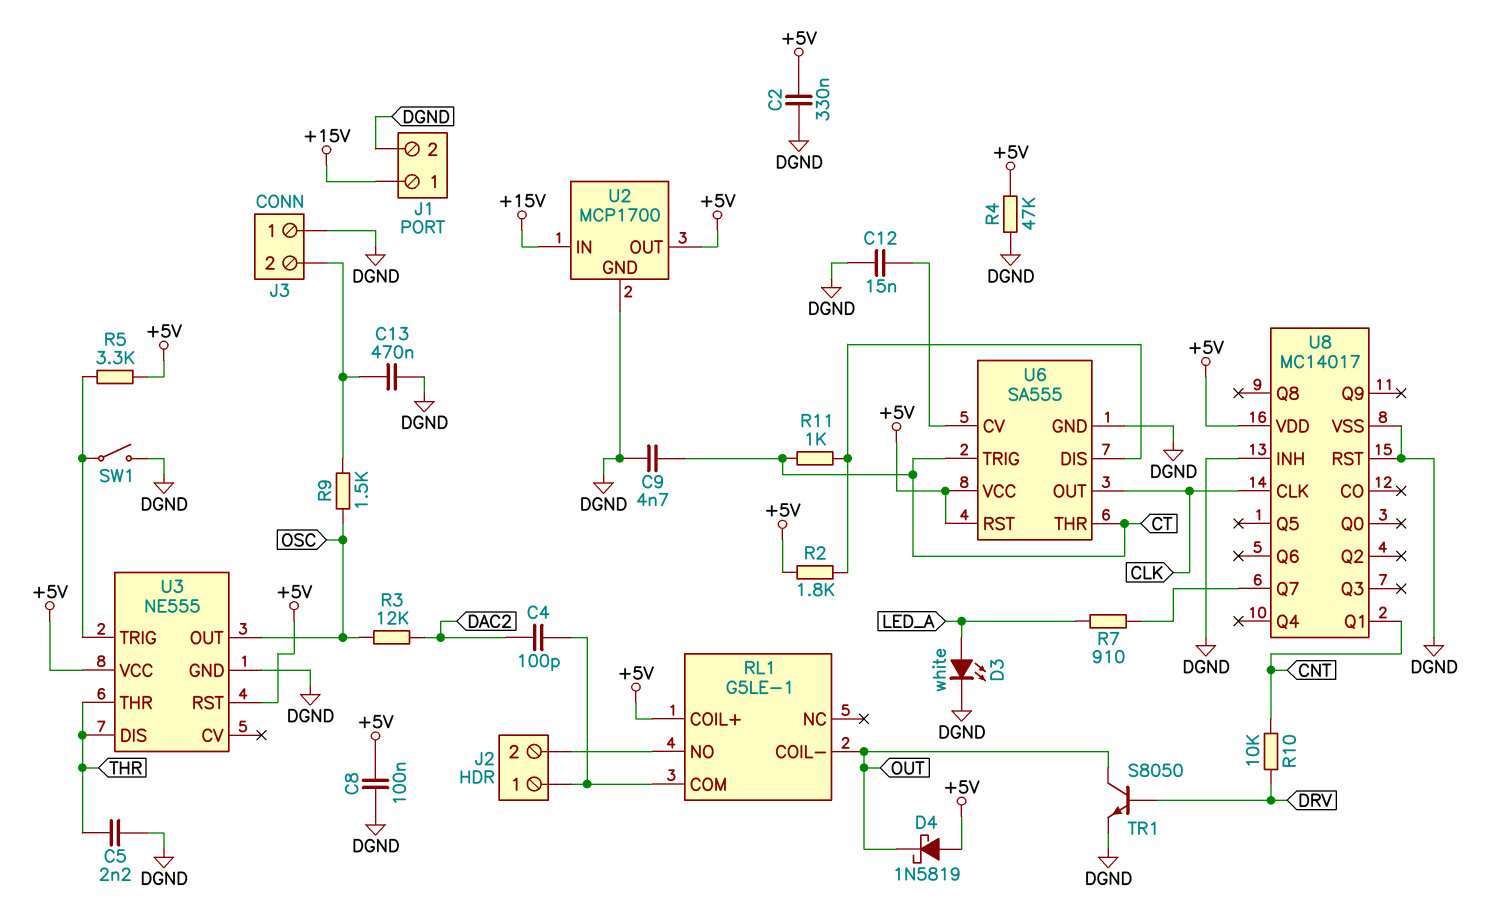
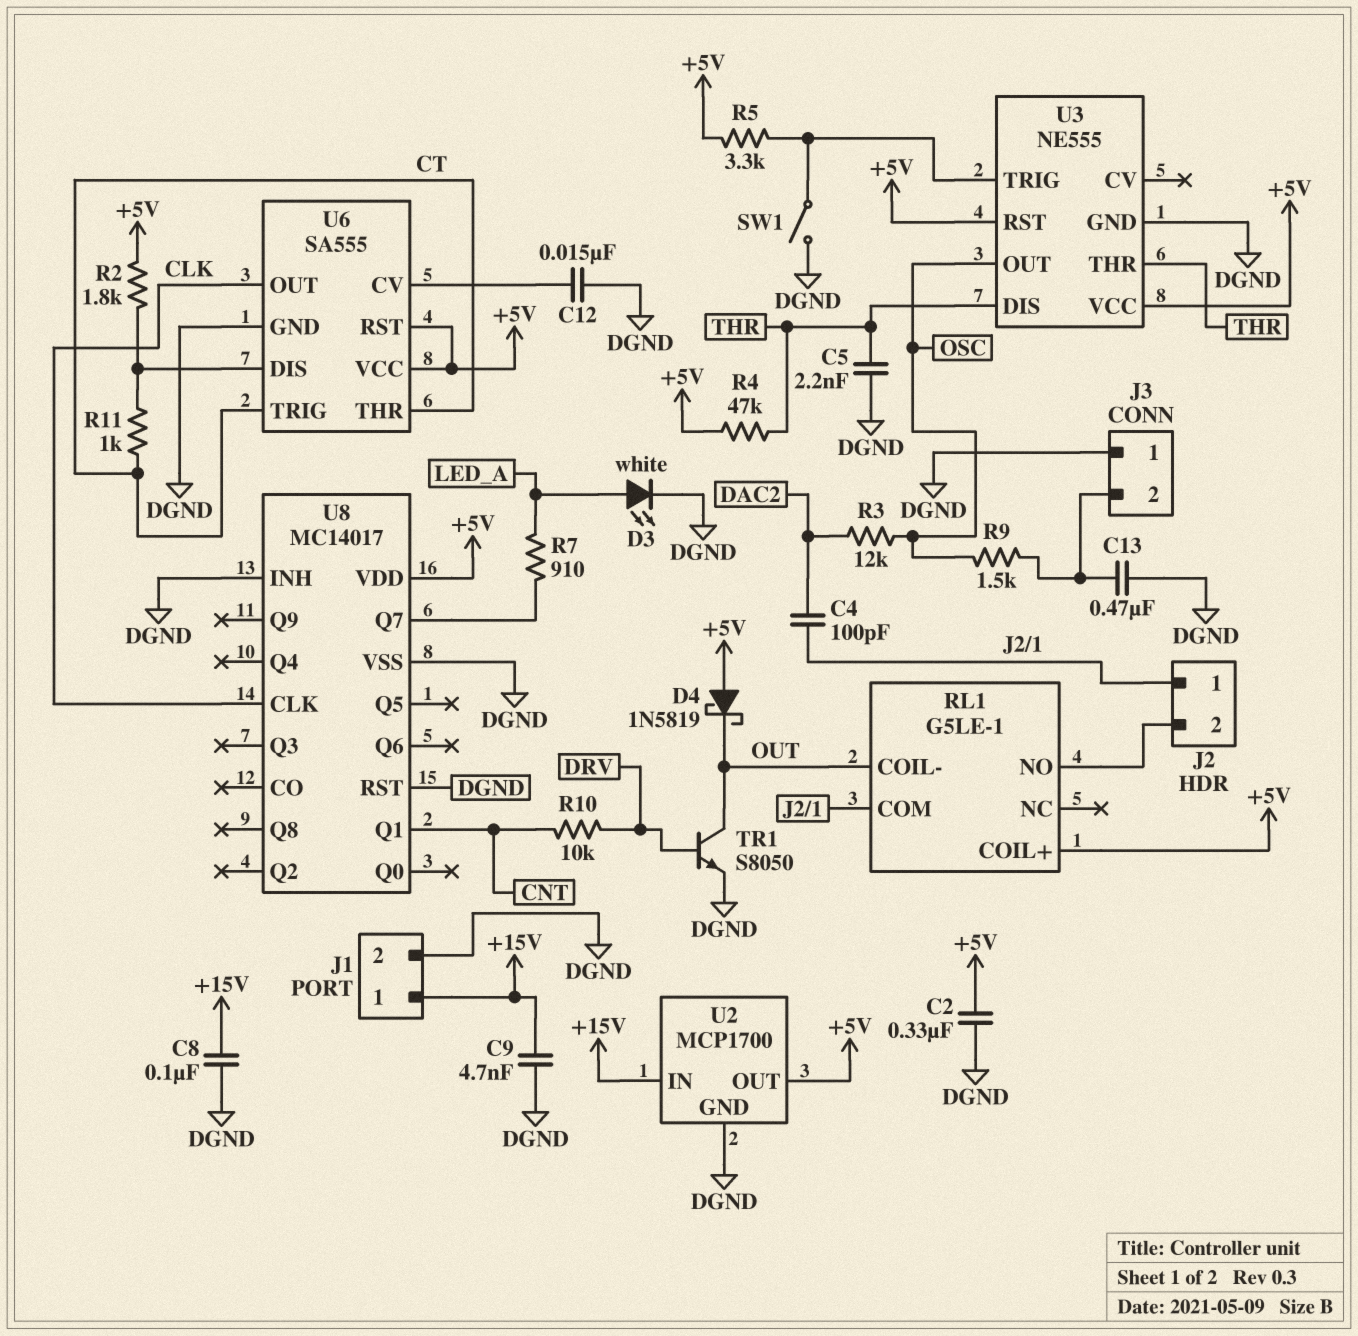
C8: 100nF (+5V, DGND) -> 100nF (+15V, DGND)
C9: 4.7nF (CT, DGND) -> 4.7nF (+15V, DGND)
R4: 47k (+5V, DGND) -> 47k (+5V, THR)

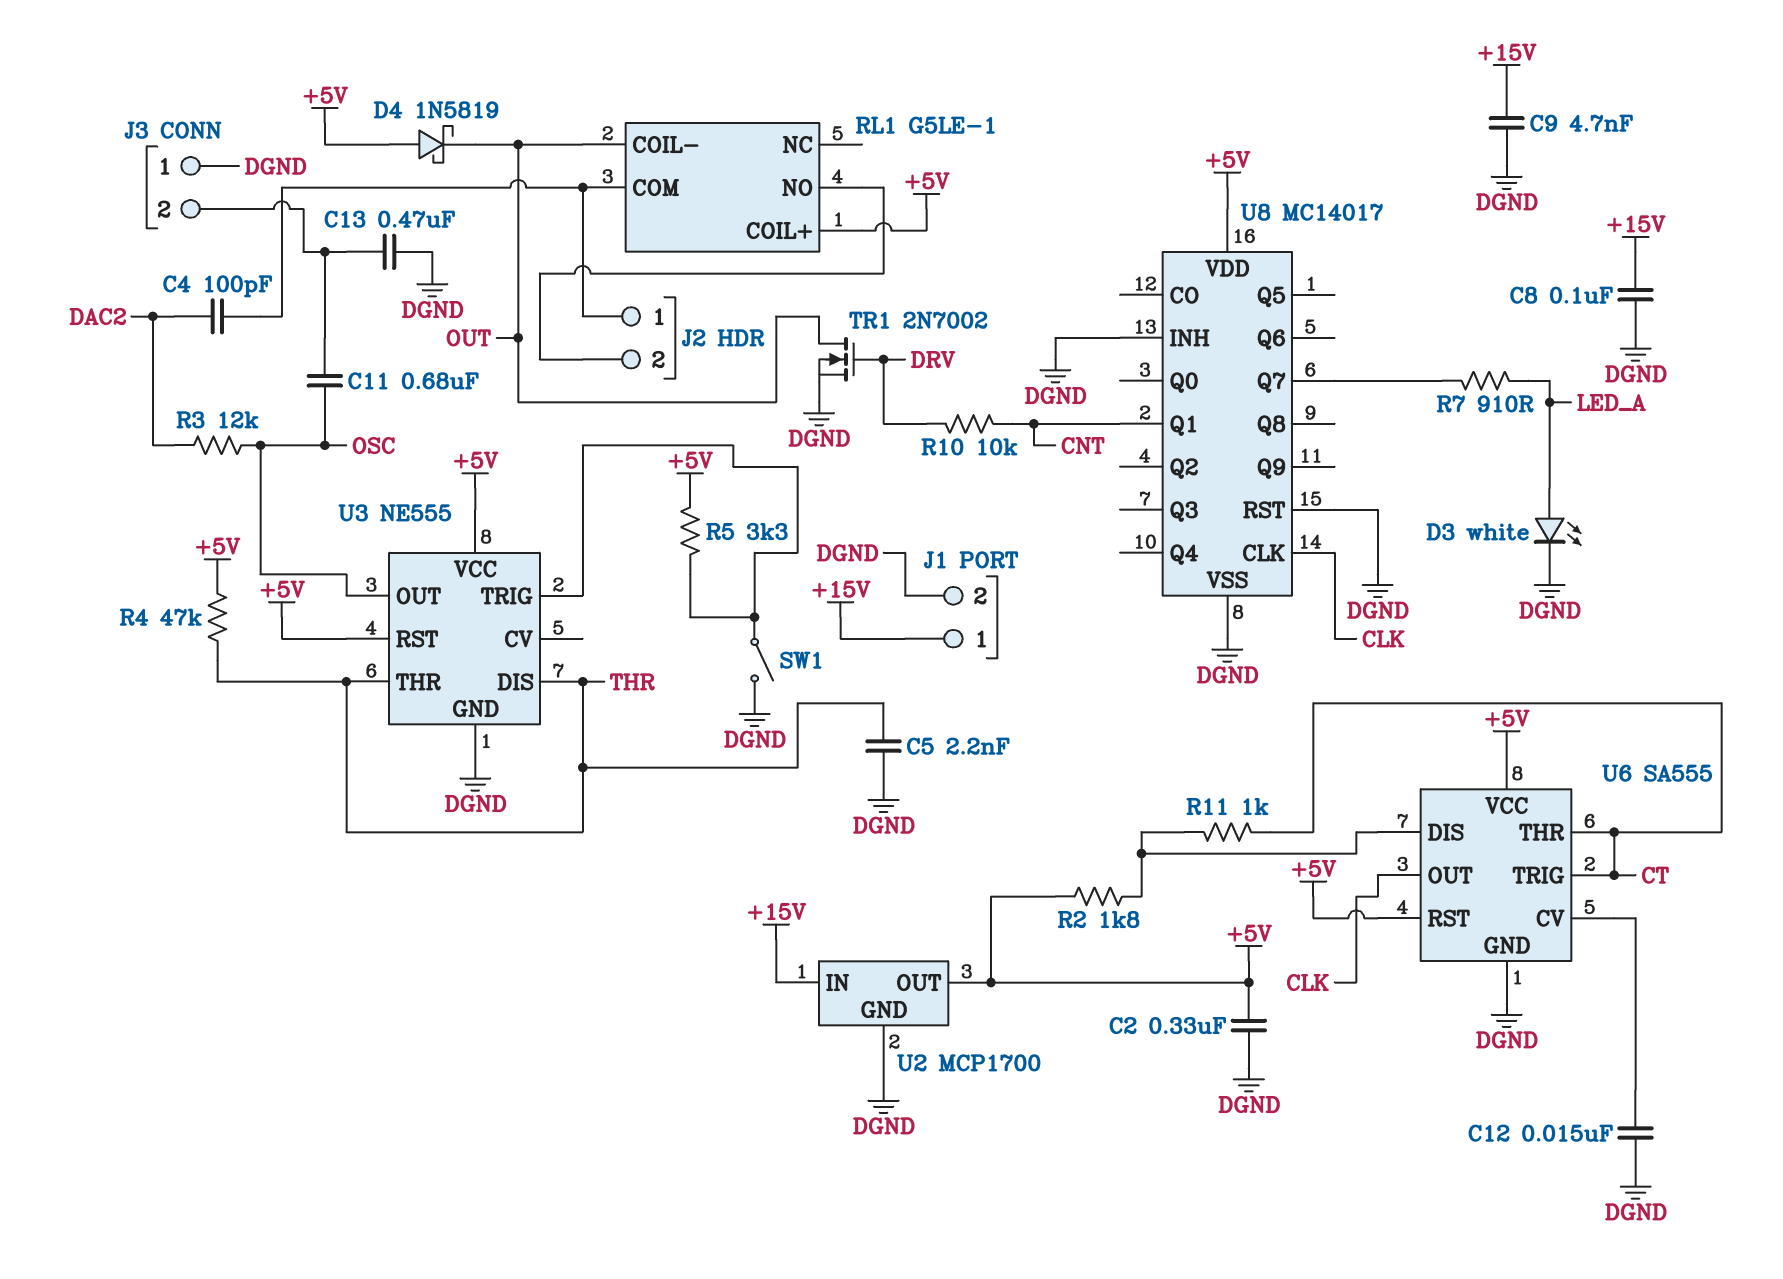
C11: none -> 680nF (J3/2, OSC)
R9: 1.5k (J3/2, OSC) -> none
TR1: NPN S8050 (B DRV, C OUT, E DGND) -> NMOS 2N7002 (G DRV, D OUT, S DGND)

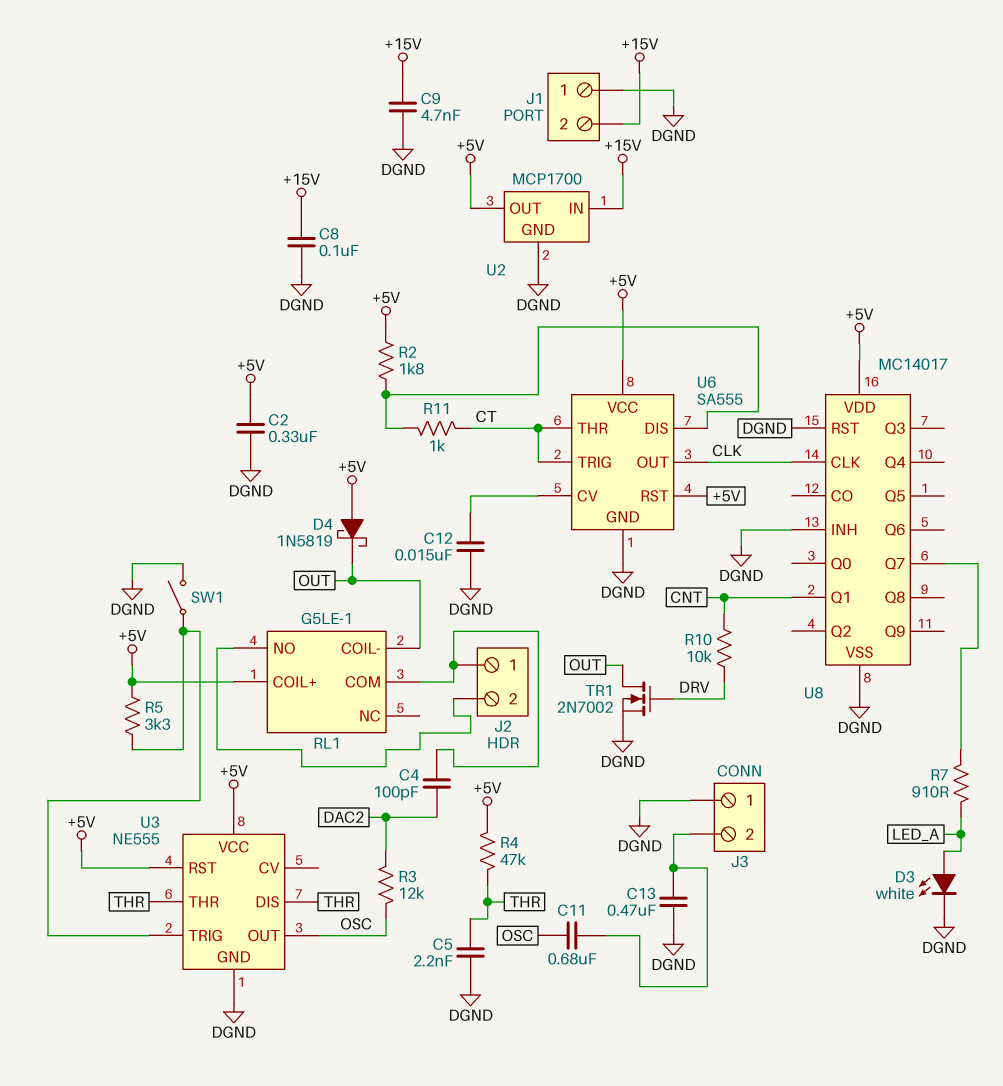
J1 pin 1: +15V -> DGND
J1 pin 2: DGND -> +15V

